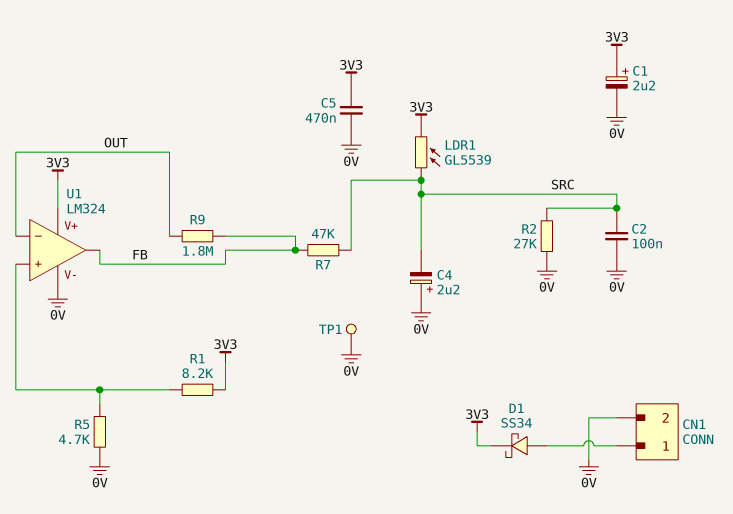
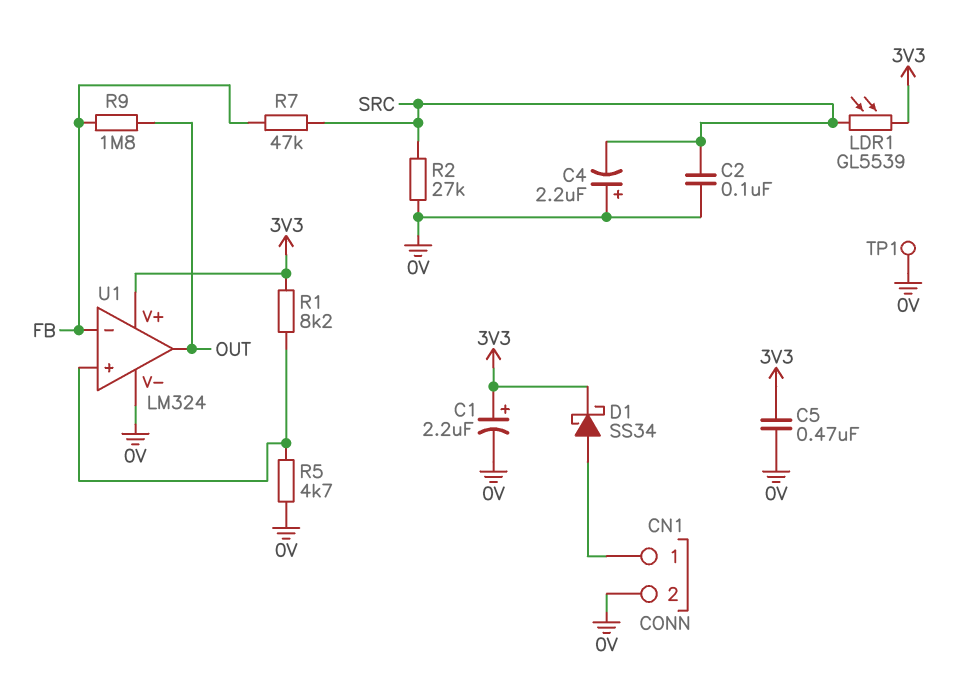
U1 pin in-: OUT -> FB
U1 pin out: FB -> OUT

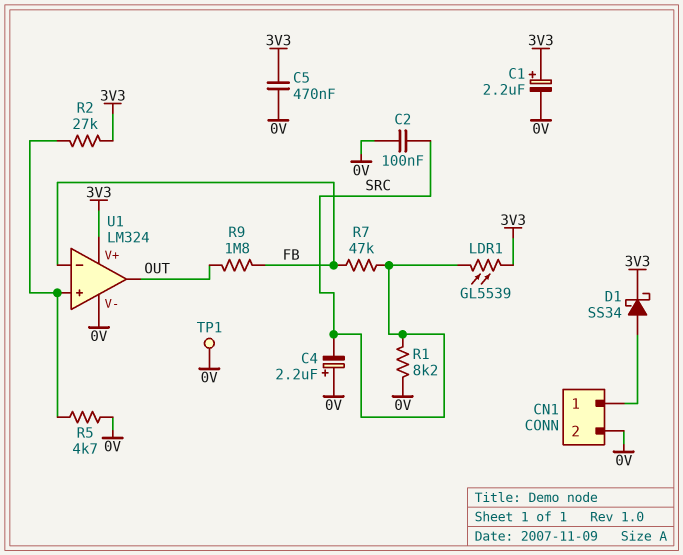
R1: 8.2k (3V3, U1/in+) -> 8.2k (0V, SRC)
R2: 27k (0V, SRC) -> 27k (3V3, U1/in+)

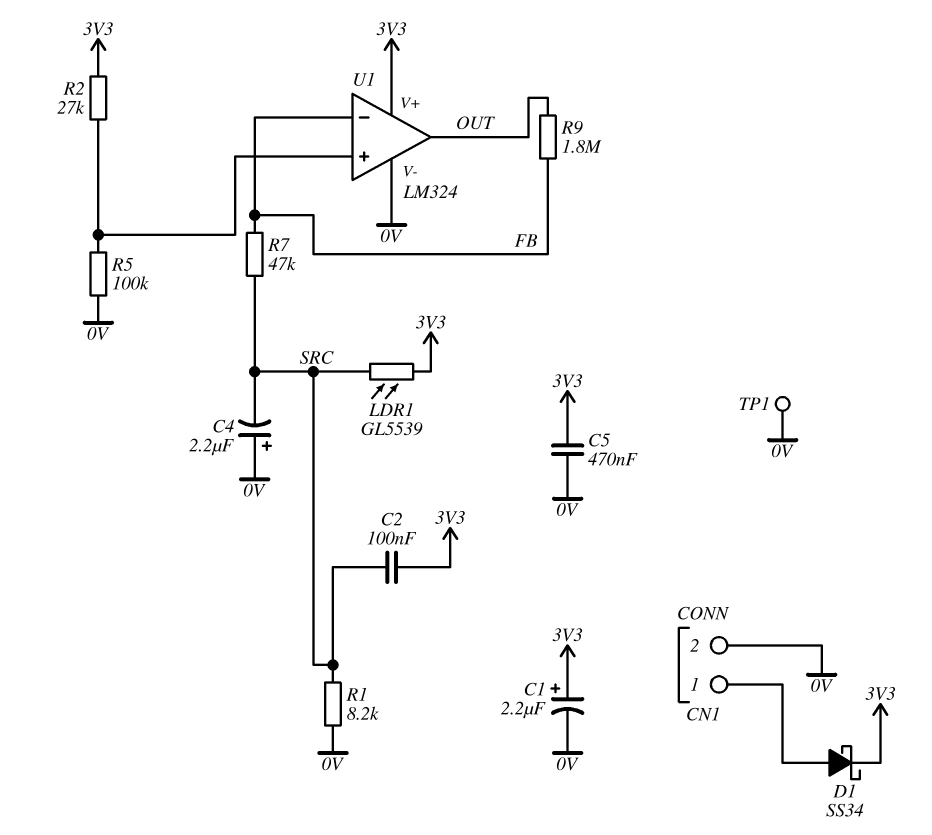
C2: 100nF (0V, SRC) -> 100nF (3V3, SRC)
R5: 4.7k (0V, U1/in+) -> 100k (0V, U1/in+)

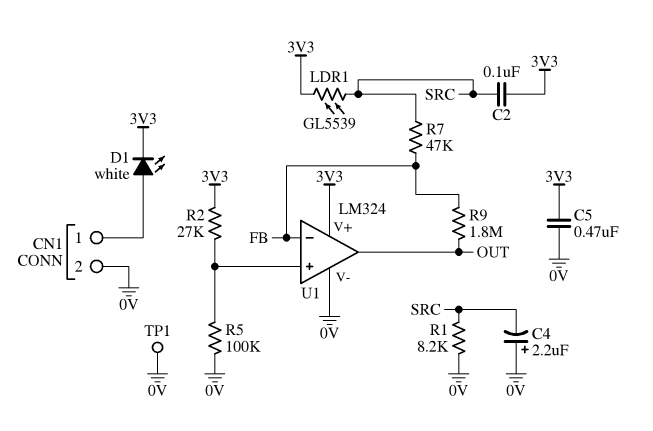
C1: 2.2uF (plus 3V3, minus 0V) -> none
D1: schottky SS34 (A CN1/1, K 3V3) -> LED white (A CN1/1, K 3V3)

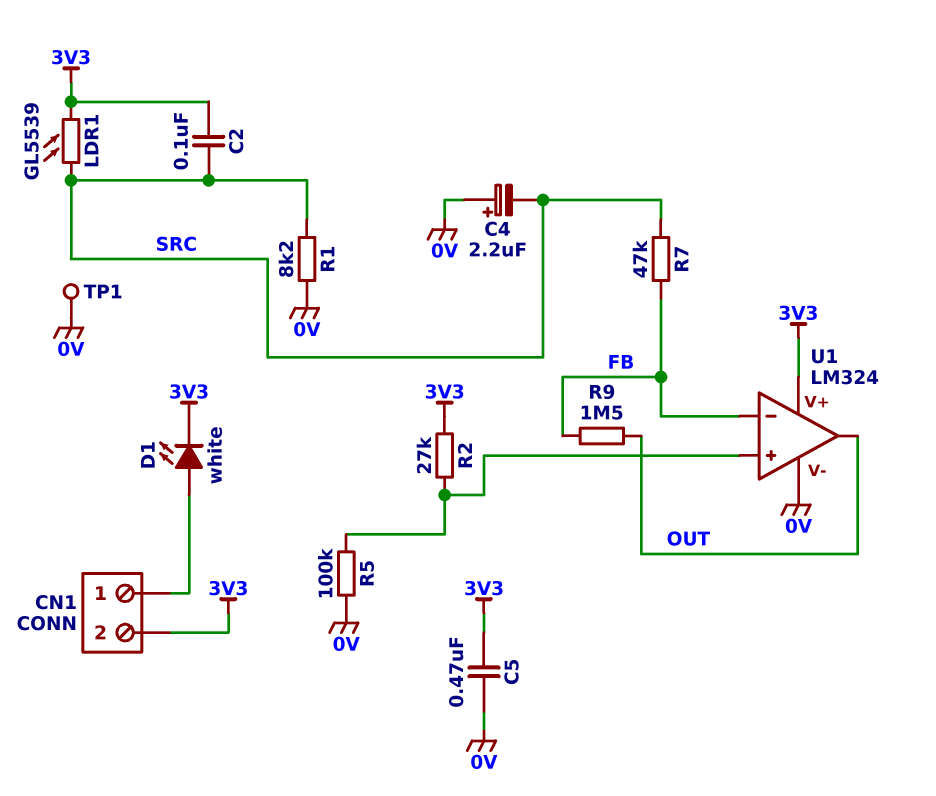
CN1 pin 2: 0V -> 3V3
R9: 1.8M (FB, OUT) -> 1.5M (FB, OUT)

